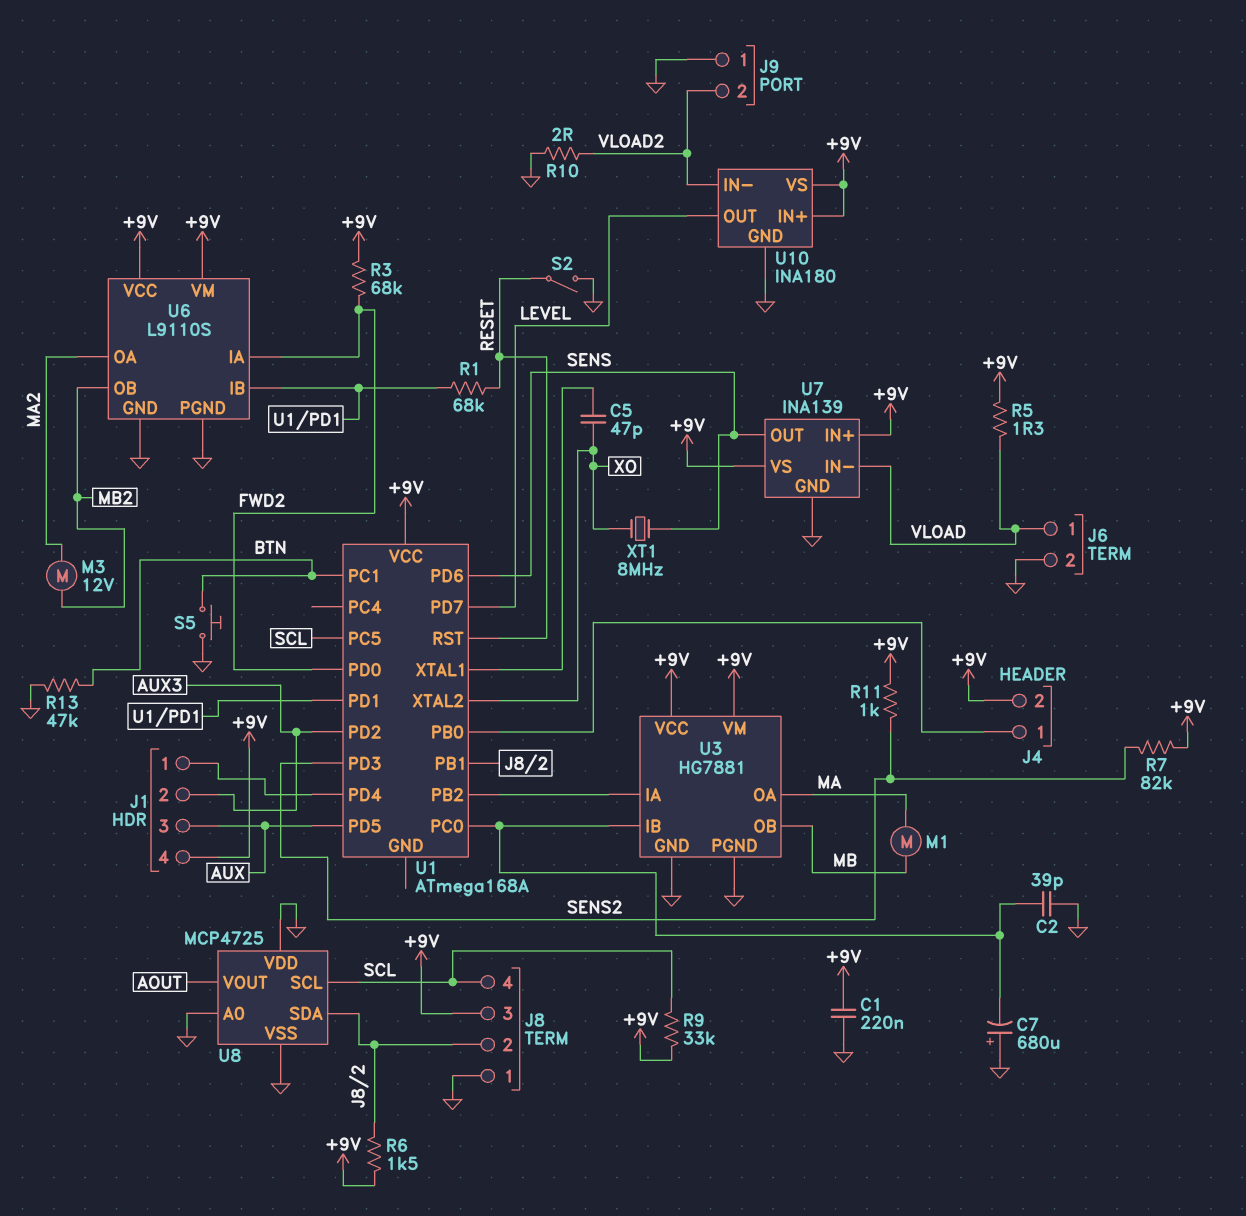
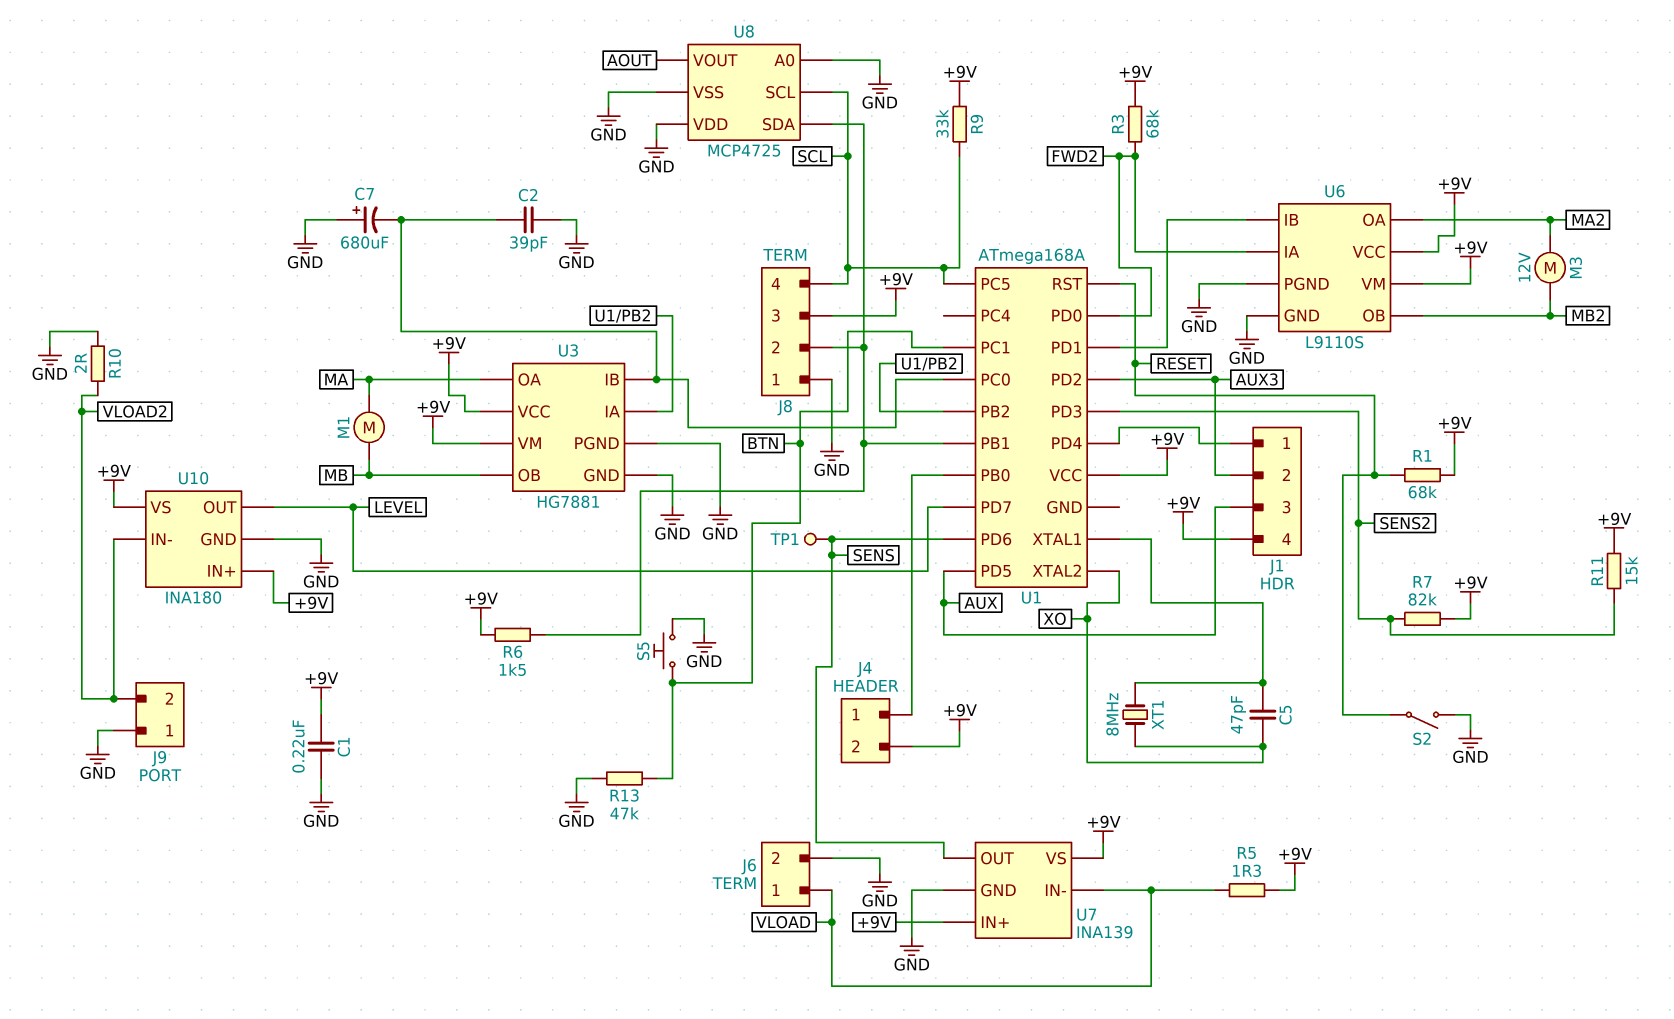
R1: 68k (RESET, U1/PD1) -> 68k (+9V, RESET)
R11: 1k (+9V, SENS2) -> 15k (+9V, SENS2)
TP1: none -> test point (SENS)
XT1: 8MHz (SENS, XO) -> 8MHz (U1/XTAL1, XO)

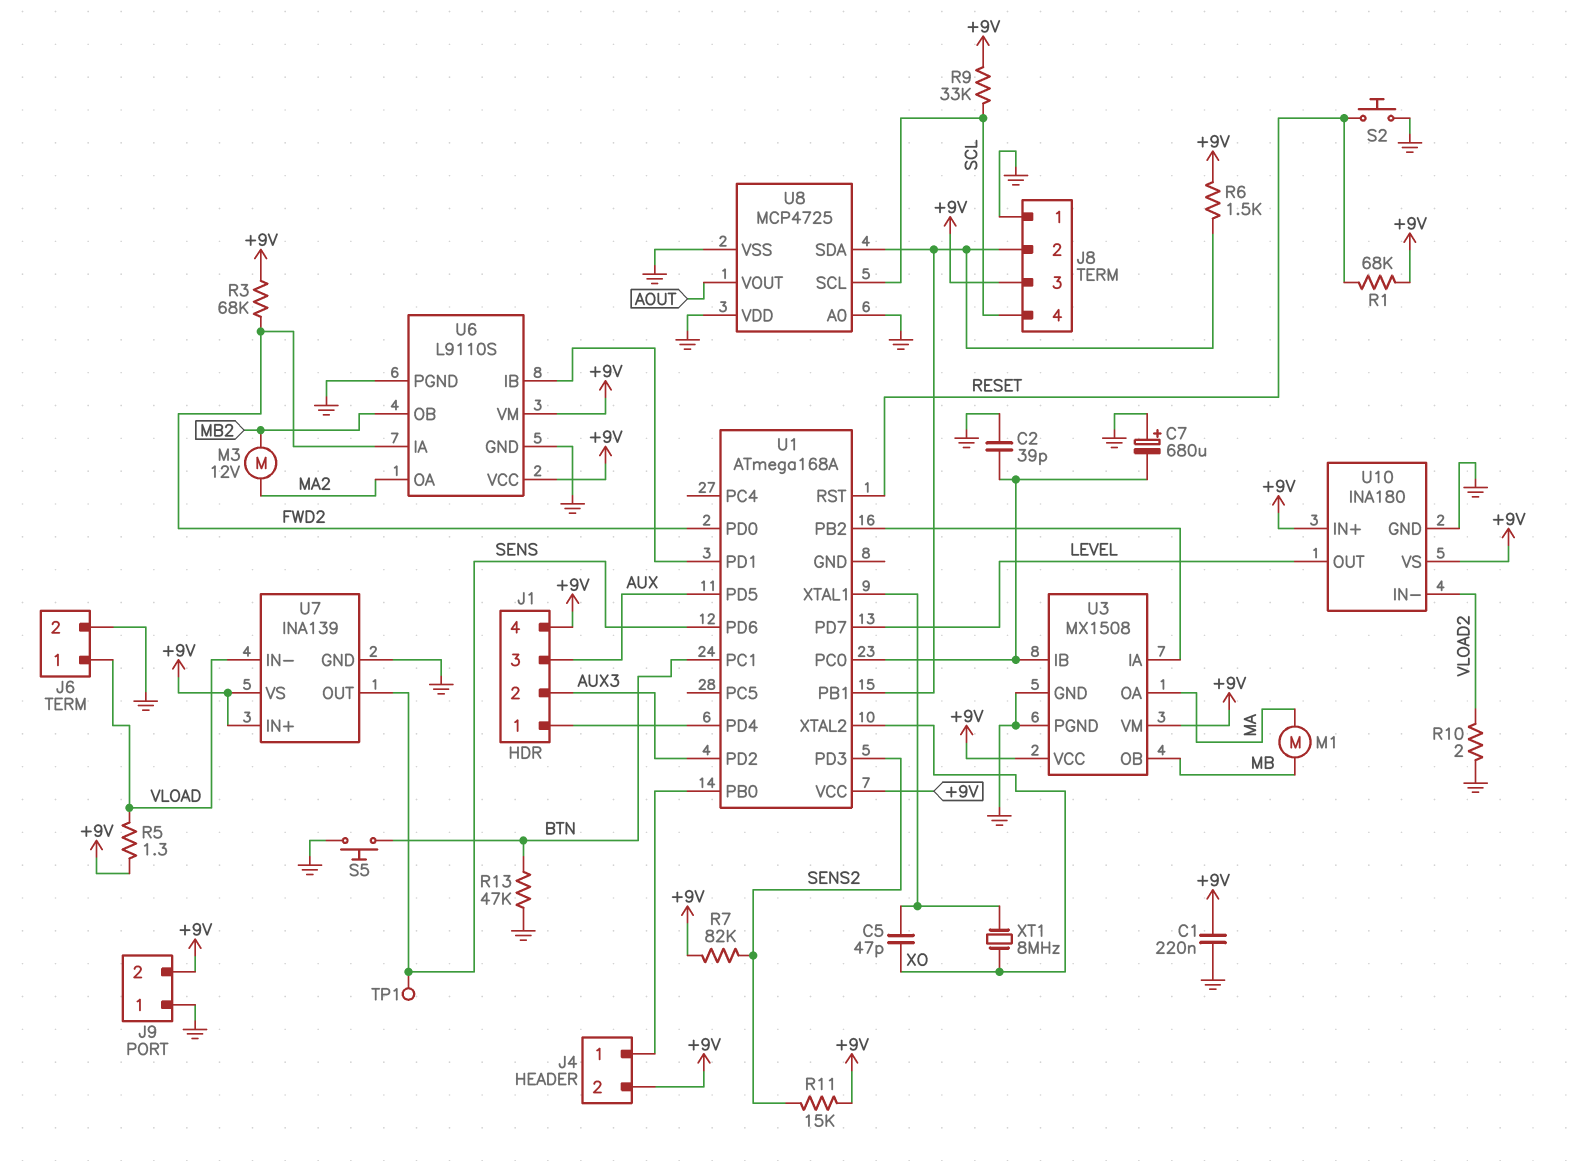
J9 pin 2: VLOAD2 -> +9V
S2: switch (GND, RESET) -> button (GND, RESET)
U1 pin PC5: SCL -> none
U3: HG7881 -> MX1508

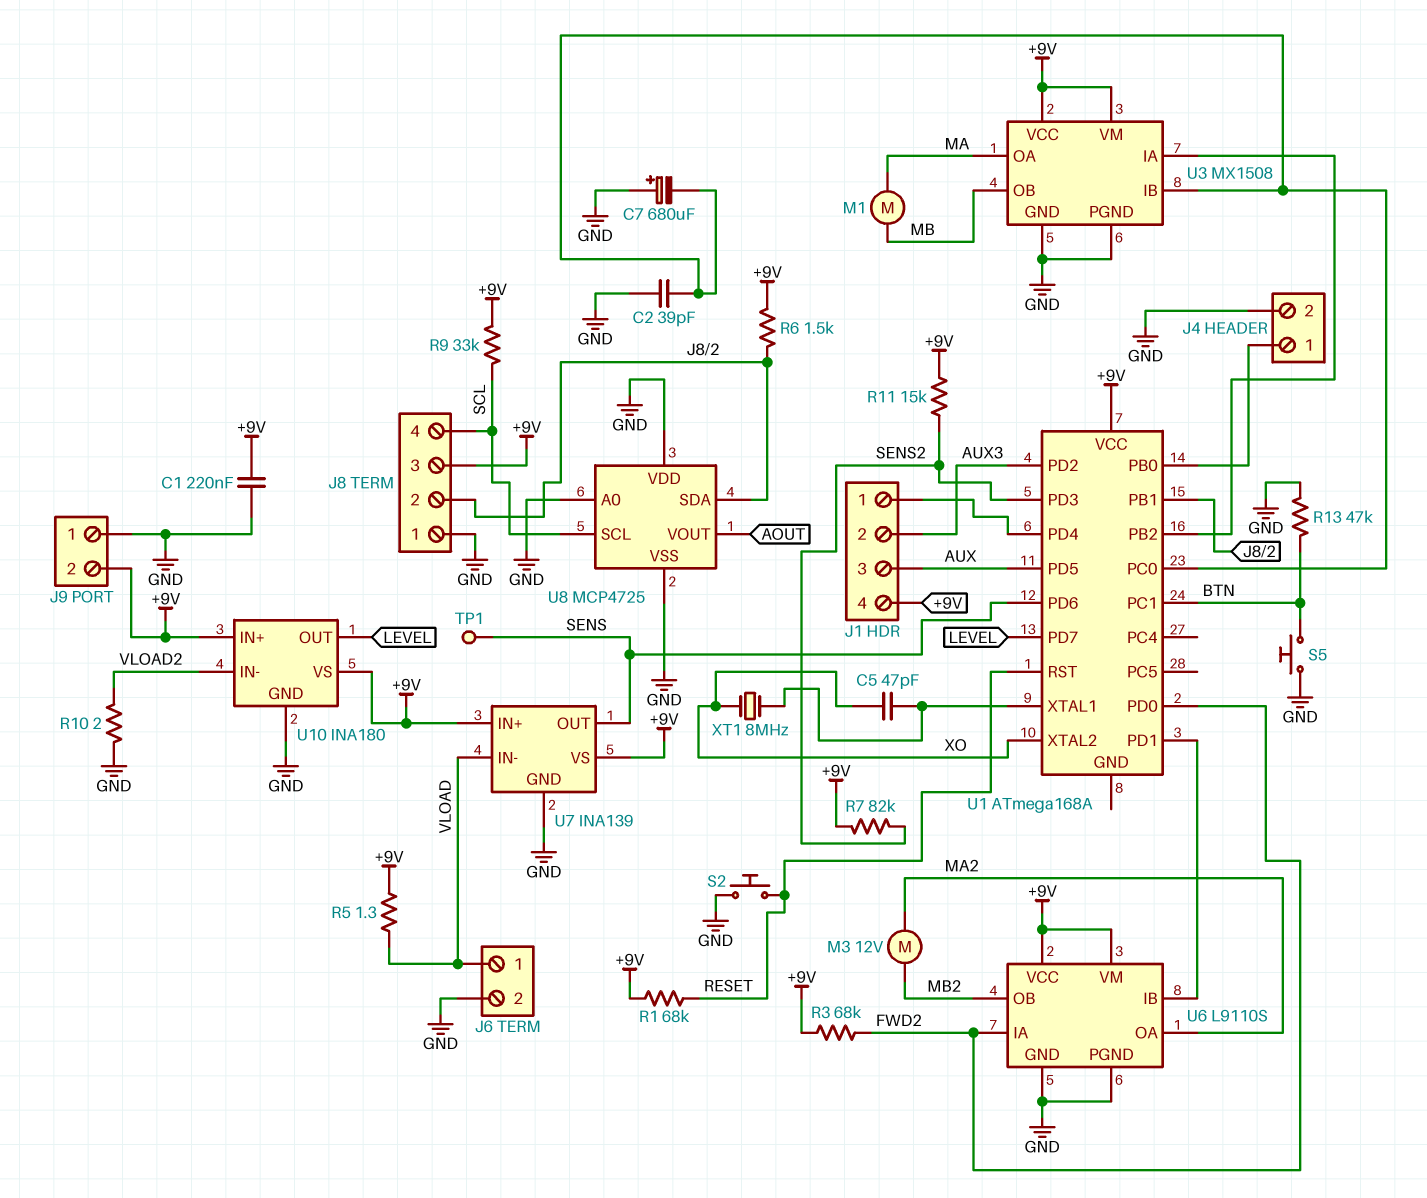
J4 pin 2: +9V -> GND

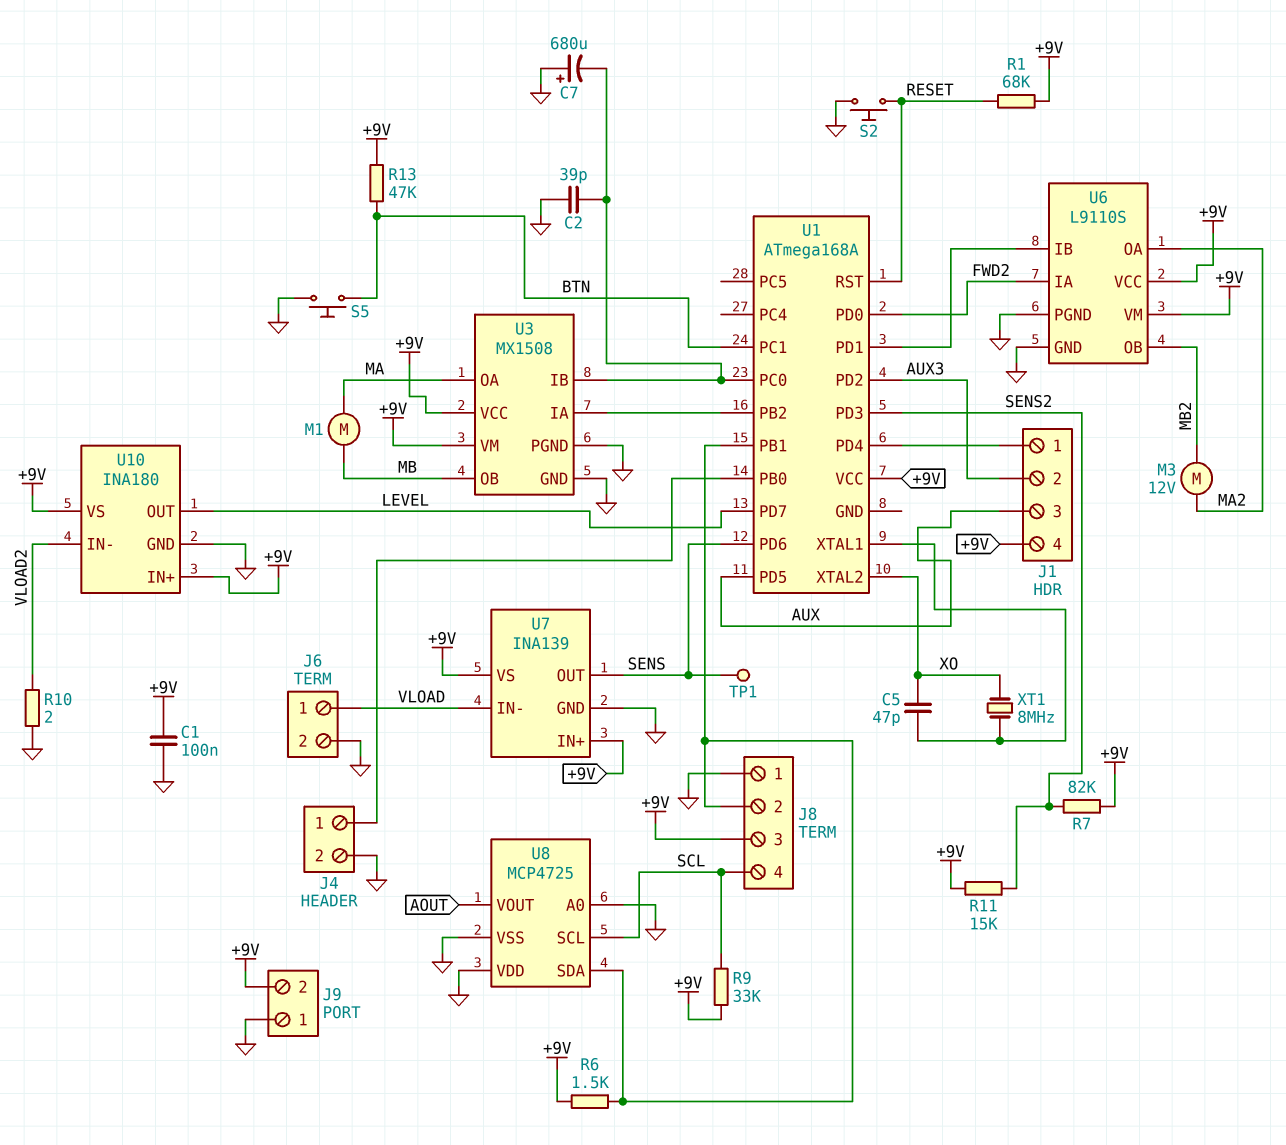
C1: 220nF (+9V, GND) -> 100nF (+9V, GND)
R3: 68k (+9V, FWD2) -> none
R5: 1.3 (+9V, VLOAD) -> none
R13: 47k (BTN, GND) -> 47k (+9V, BTN)

